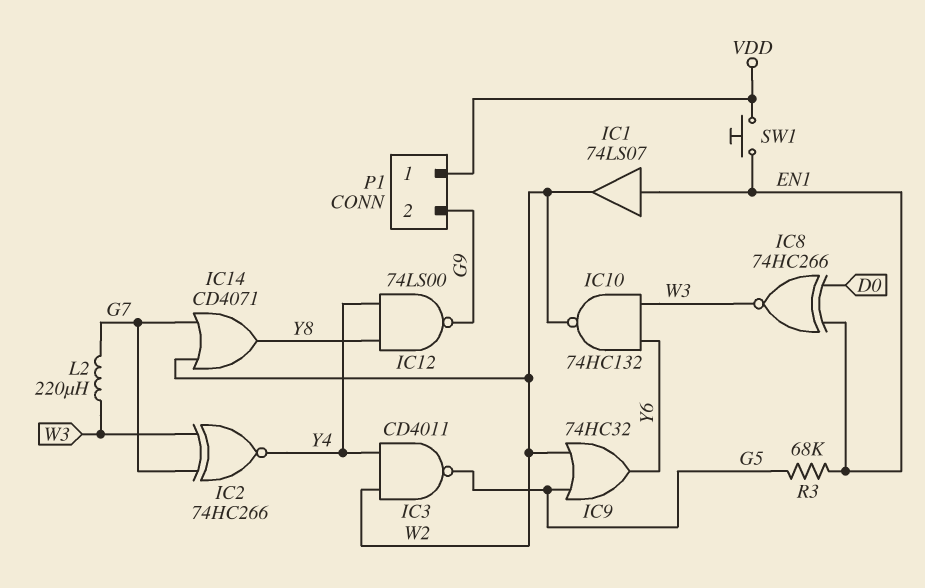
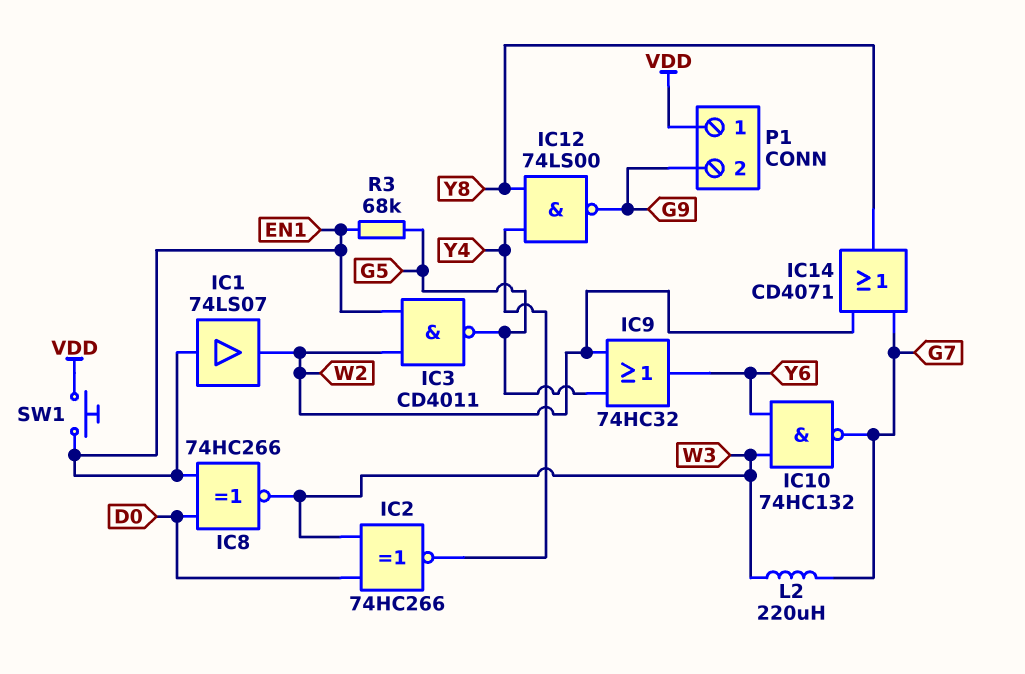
IC2: XNOR 74HC266 (in G7, in W3, out Y4) -> XNOR 74HC266 (in D0, in W3, out Y4)
IC3: NAND CD4011 (in W2, in Y4, out G5) -> NAND CD4011 (in EN1, in W2, out G5)
IC10: NAND 74HC132 (in W3, in Y6, out W2) -> NAND 74HC132 (in W3, in Y6, out G7)

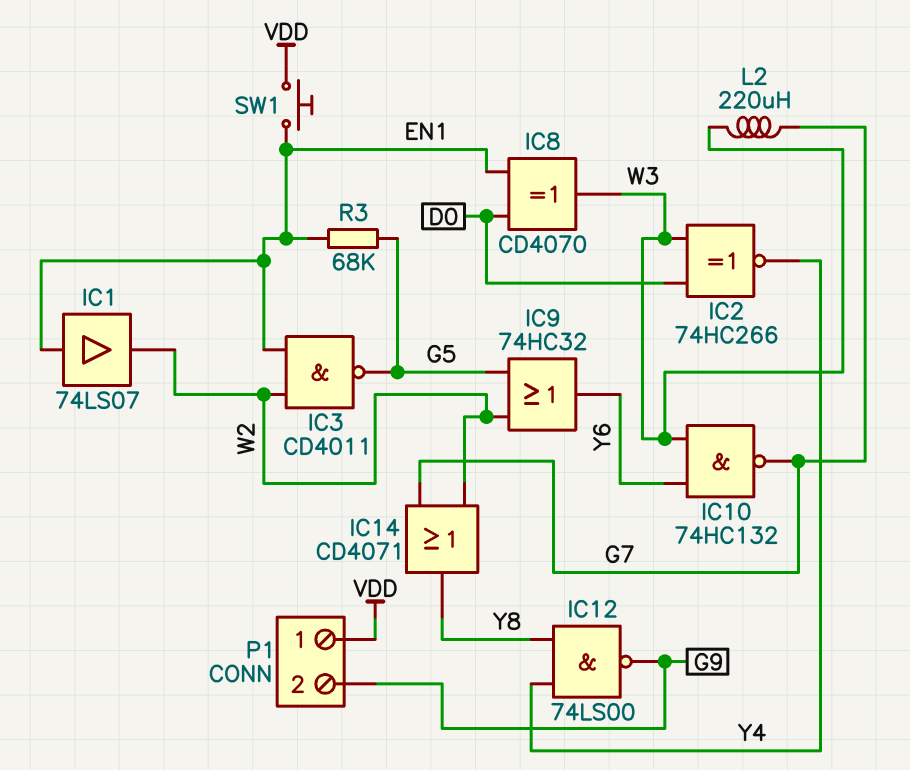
IC8: XNOR 74HC266 (in D0, in EN1, out W3) -> XOR CD4070 (in D0, in EN1, out W3)

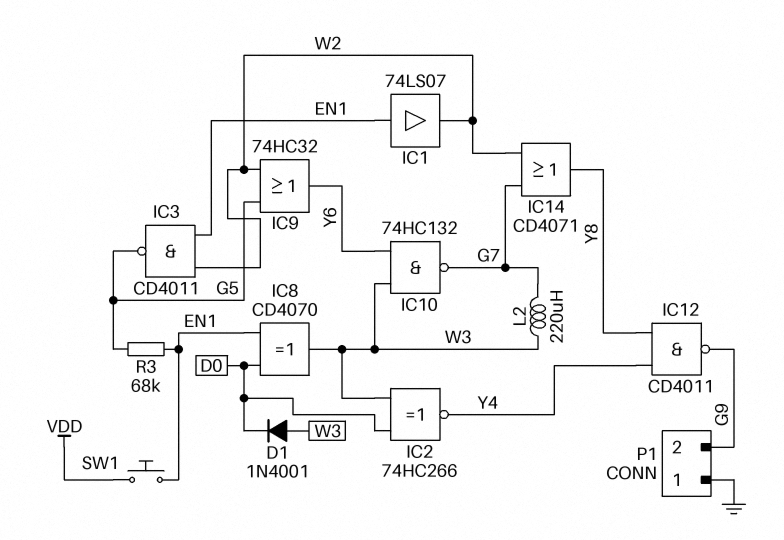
D1: none -> diode 1N4001 (A W3, K D0)
IC12: NAND 74LS00 (in Y4, in Y8, out G9) -> NAND CD4011 (in Y4, in Y8, out G9)
P1 pin 1: VDD -> GND

